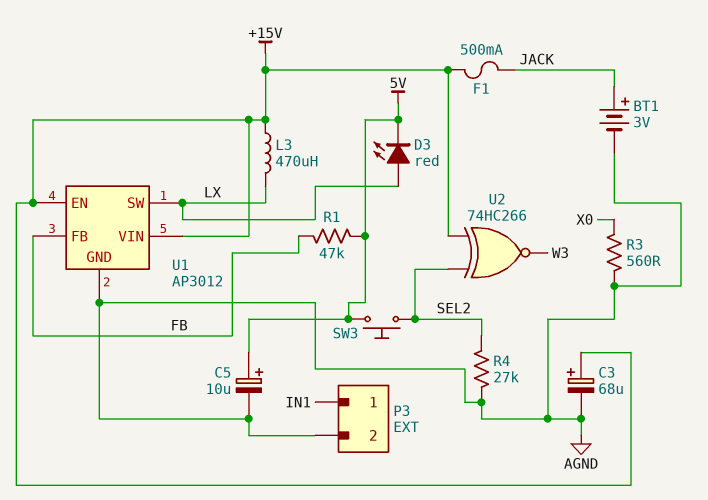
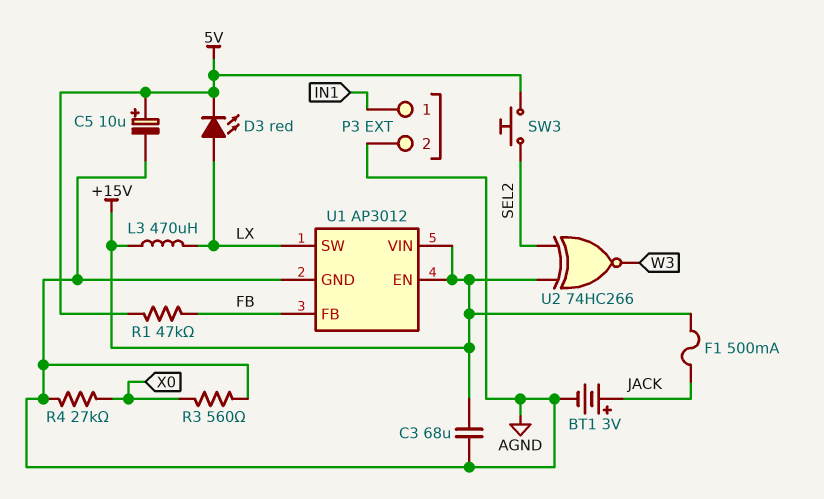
C3: 68uF (plus +15V, minus AGND) -> 68uF (+15V, AGND)
R4: 27k (AGND, SEL2) -> 27k (AGND, X0)

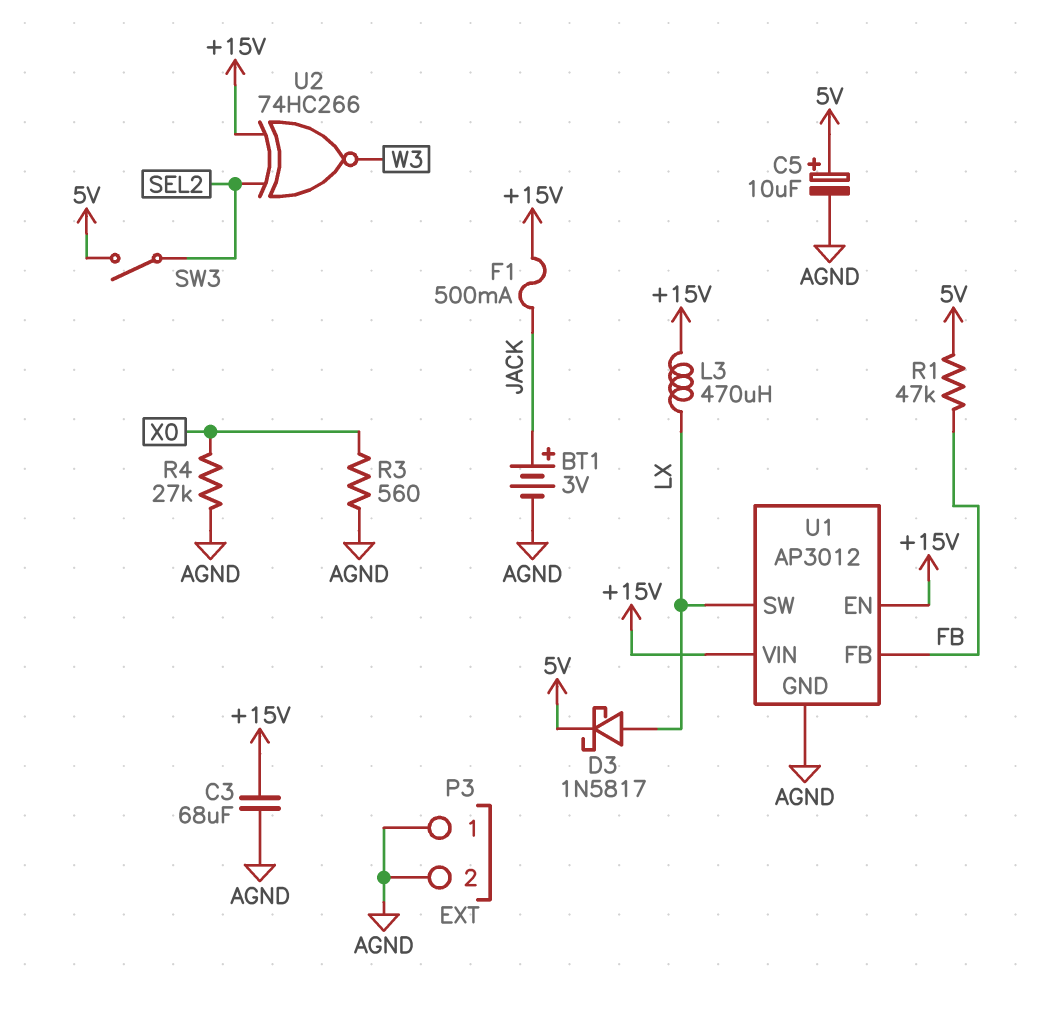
D3: LED red (A LX, K 5V) -> schottky 1N5817 (A LX, K 5V)
P3 pin 1: IN1 -> AGND
SW3: button (5V, SEL2) -> switch (5V, SEL2)

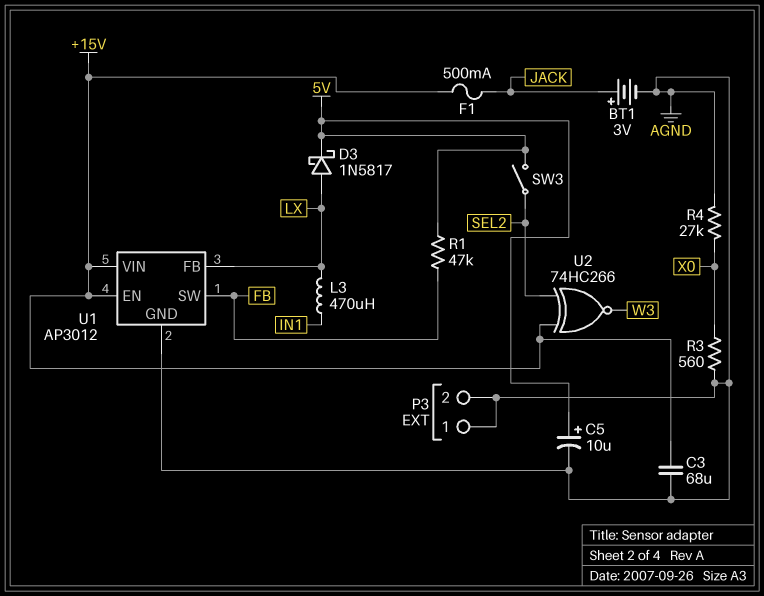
L3: 470uH (+15V, LX) -> 470uH (IN1, LX)
U1 pin FB: FB -> LX
U1 pin SW: LX -> FB

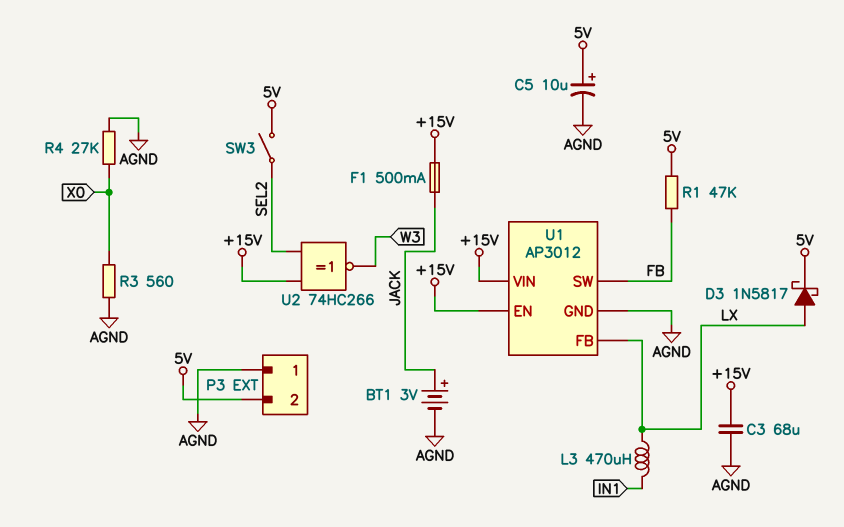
P3 pin 2: AGND -> 5V

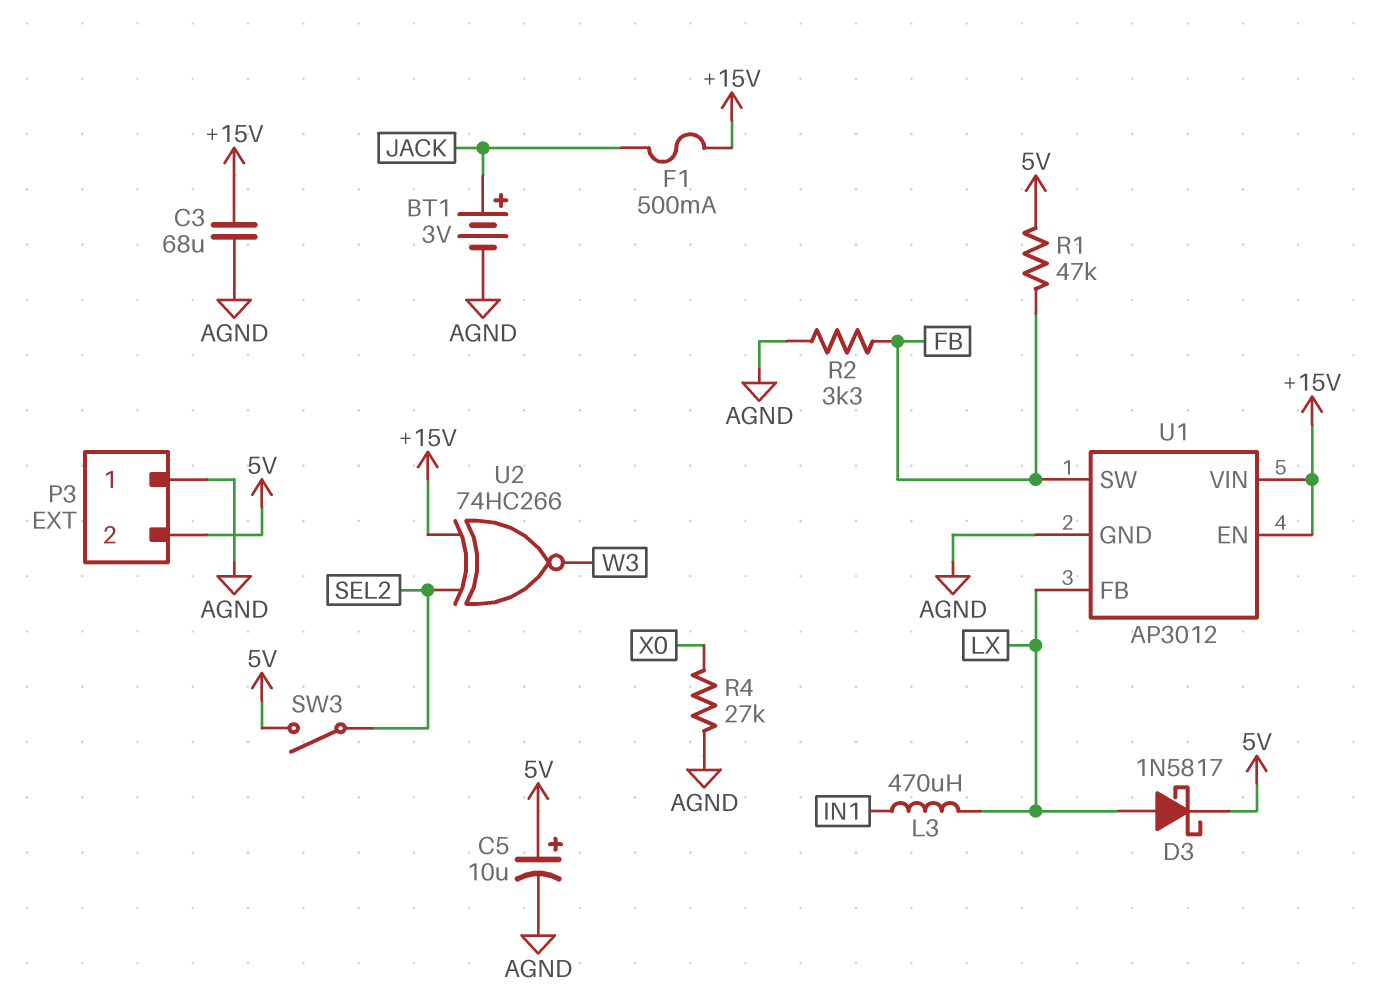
R2: none -> 3.3k (AGND, FB)
R3: 560 (AGND, X0) -> none

